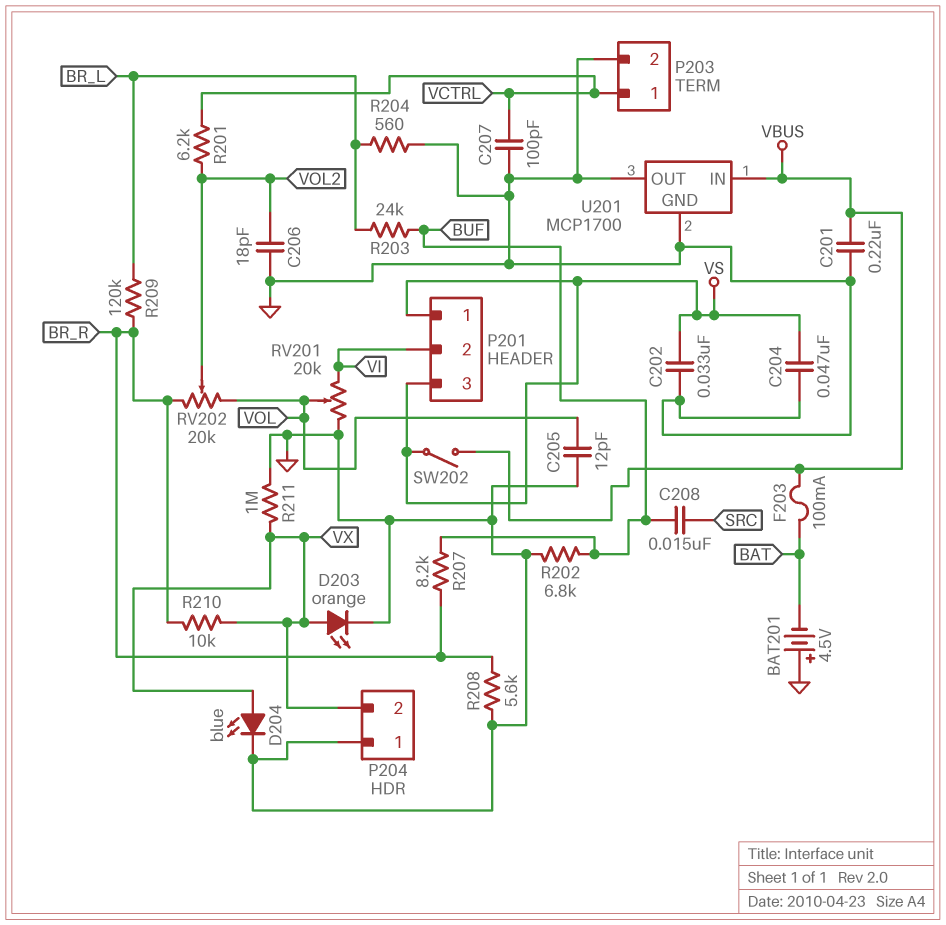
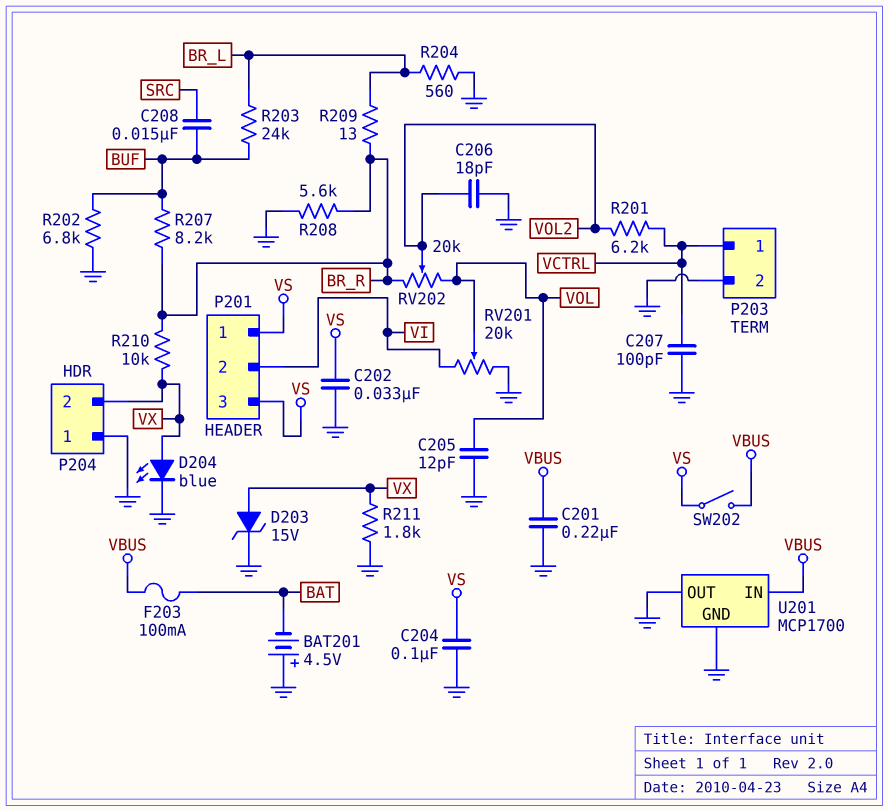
C204: 47nF (GND, VS) -> 100nF (GND, VS)
D203: LED orange (A VX, K GND) -> zener 15V (A VX, K GND)
R209: 120k (BR_L, BR_R) -> 13 (BR_L, BR_R)
R211: 1M (GND, VX) -> 1.8k (GND, VX)

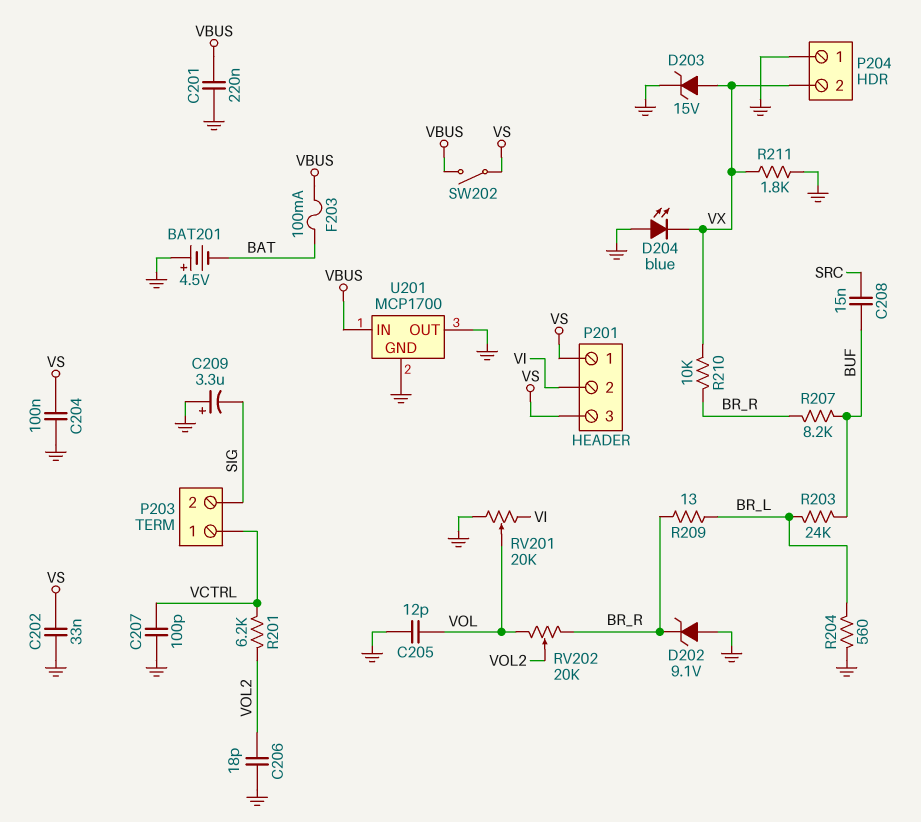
C209: none -> 3.3uF (plus GND, minus SIG)
D202: none -> zener 9.1V (A GND, K BR_R)
D204: LED blue (A VX, K GND) -> LED blue (A GND, K VX)
P203 pin 2: GND -> SIG
R202: 6.8k (BUF, GND) -> none
R208: 5.6k (BR_R, GND) -> none

